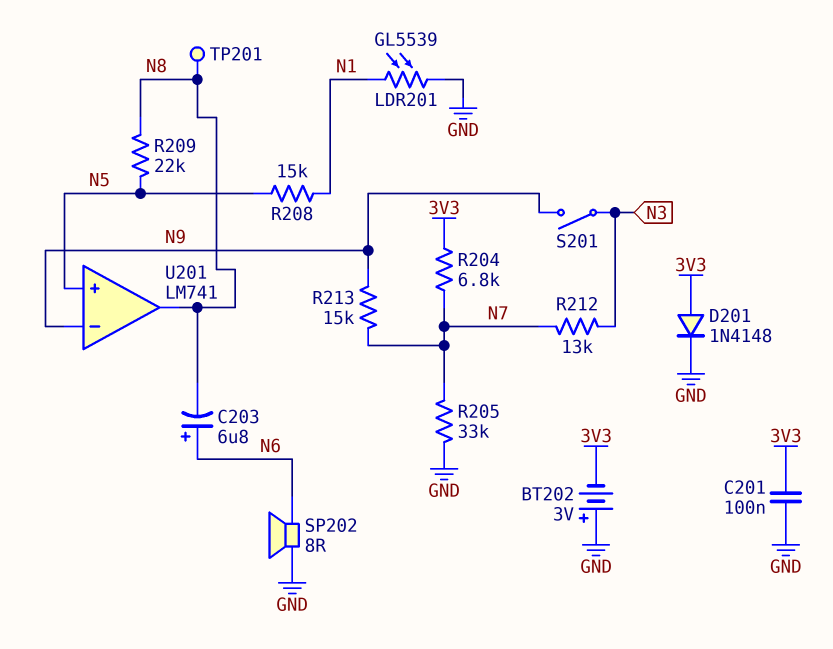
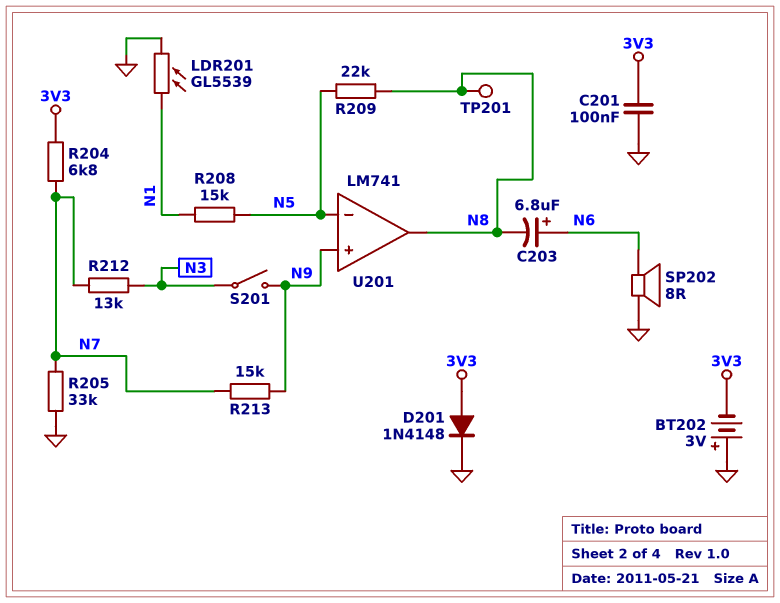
U201 pin in+: N5 -> N9
U201 pin in-: N9 -> N5

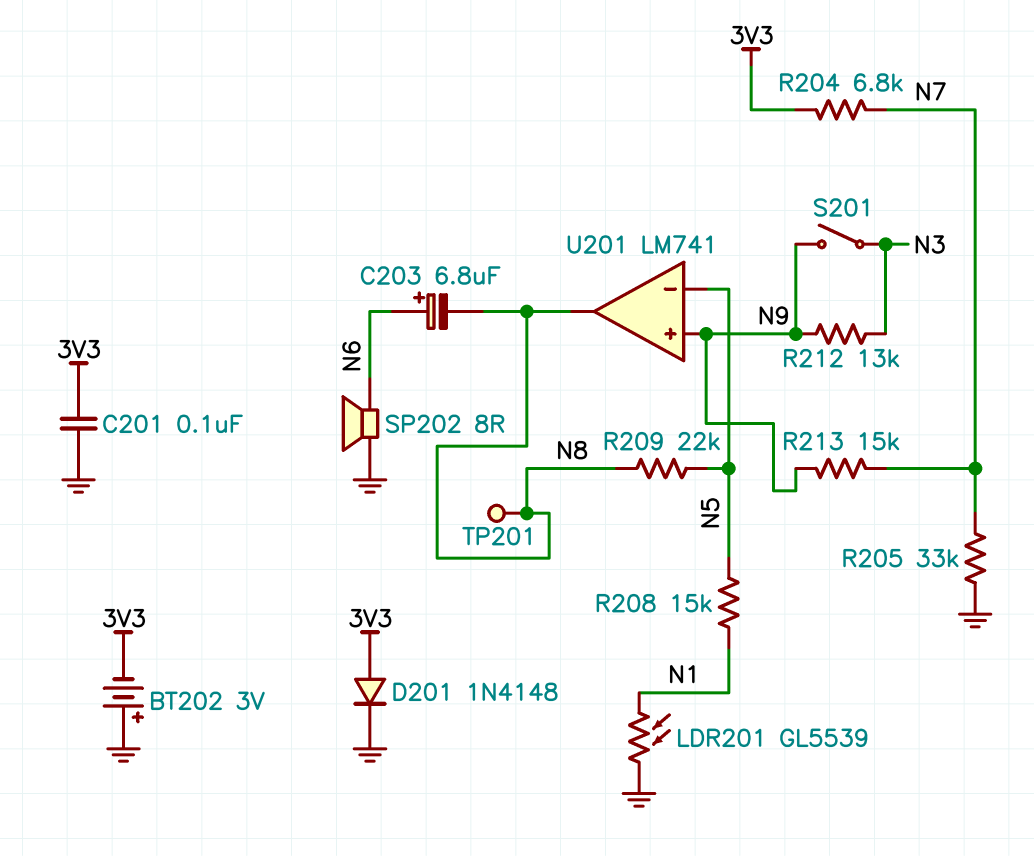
R212: 13k (N3, N7) -> 13k (N3, N9)

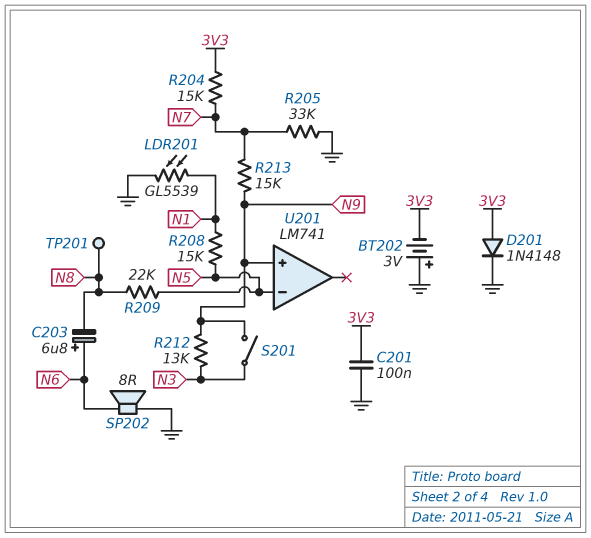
R204: 6.8k (3V3, N7) -> 15k (3V3, N7)
U201 pin out: N8 -> none

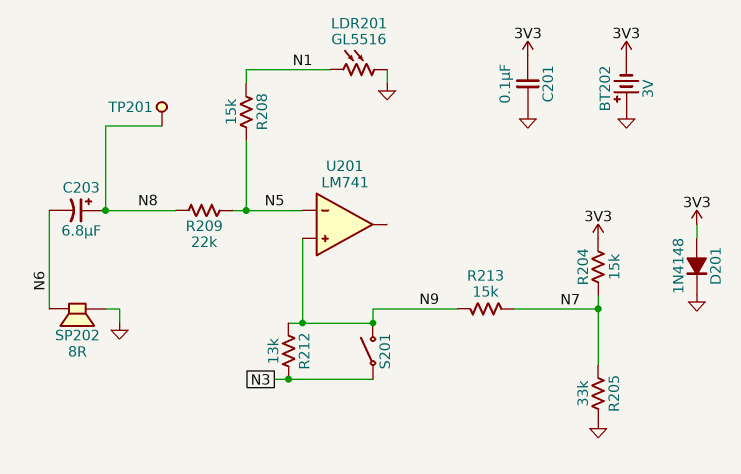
C203: 6.8uF (plus N6, minus N8) -> 6.8uF (plus N8, minus N6)
LDR201: GL5539 (GND, N1) -> GL5516 (GND, N1)

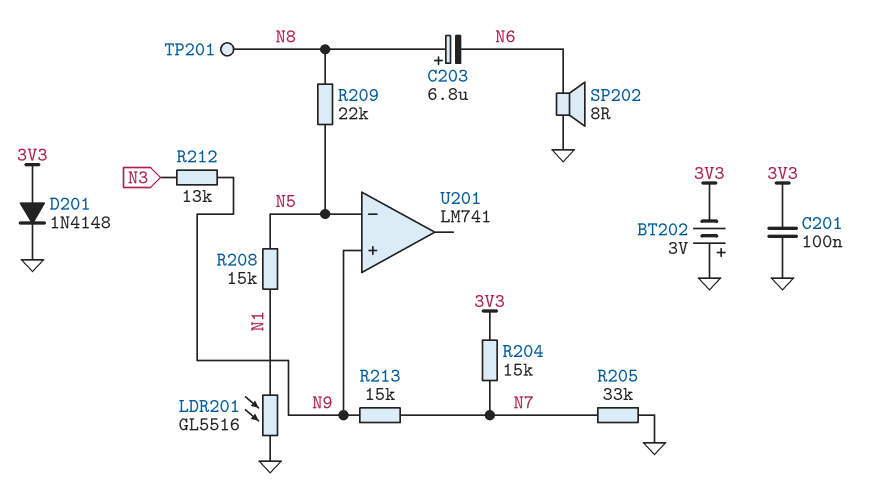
S201: switch (N3, N9) -> none

